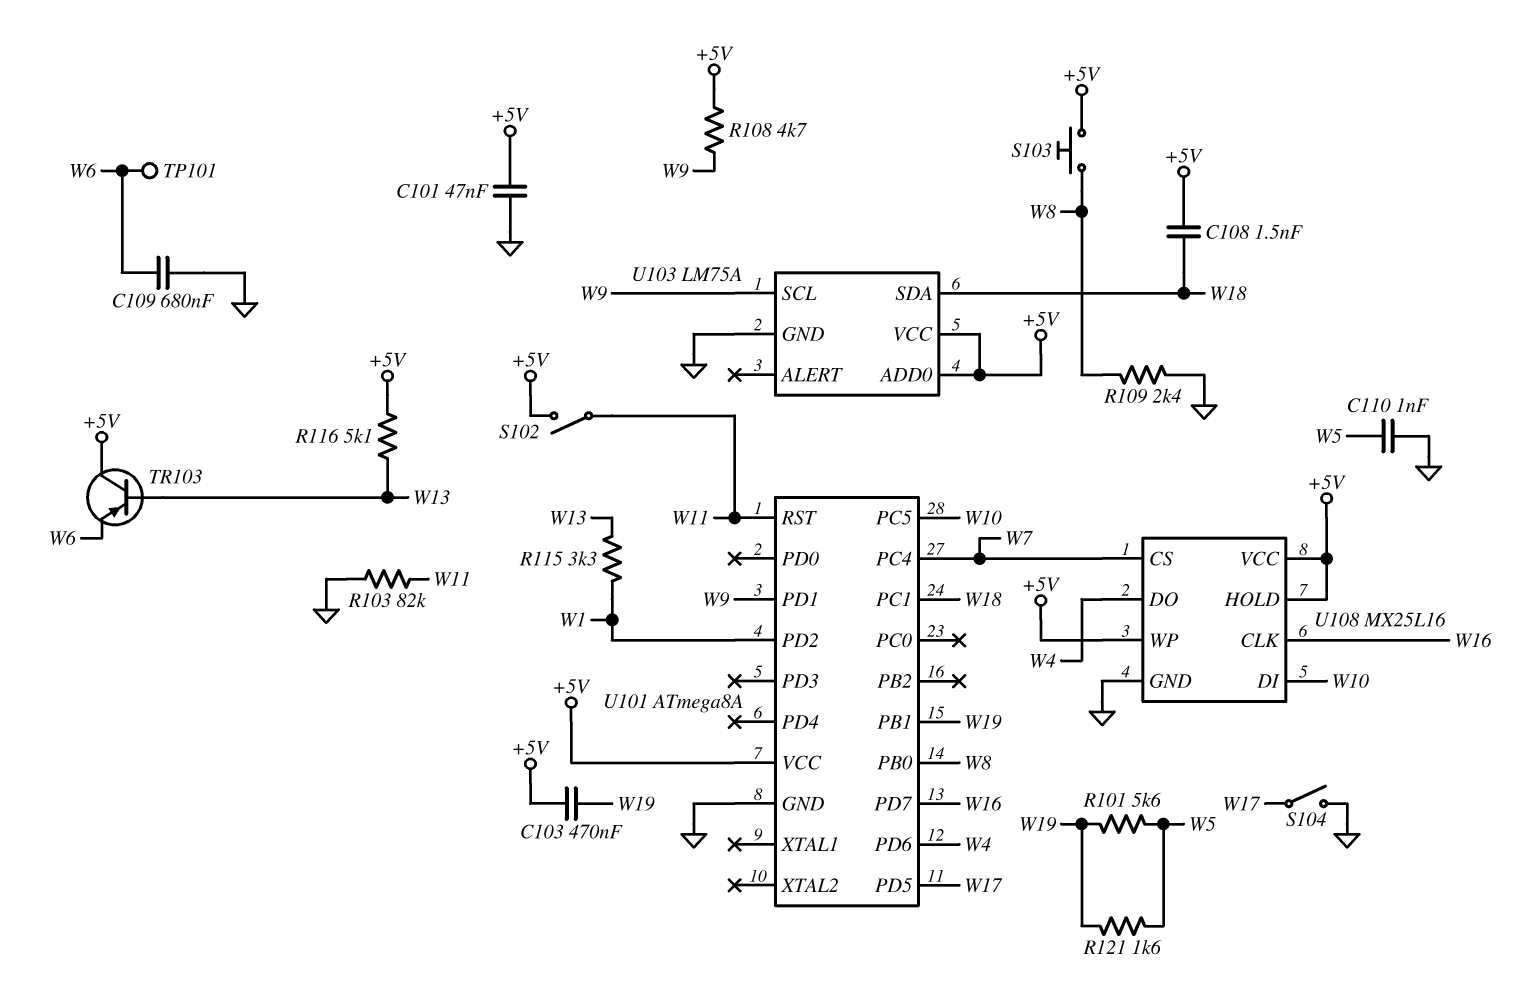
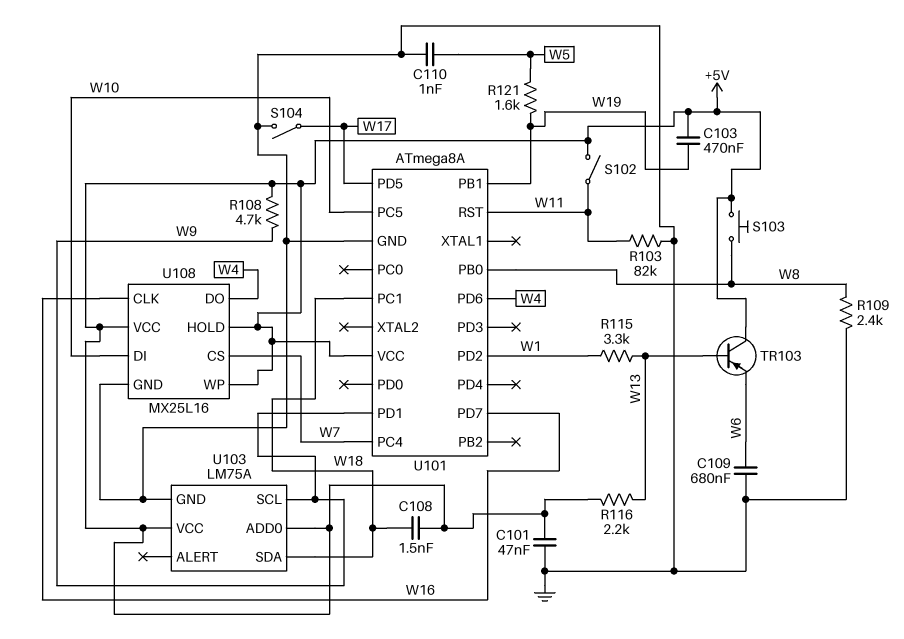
R101: 5.6k (W5, W19) -> none
R116: 5.1k (+5V, W13) -> 2.2k (+5V, W13)
TP101: test point (W6) -> none

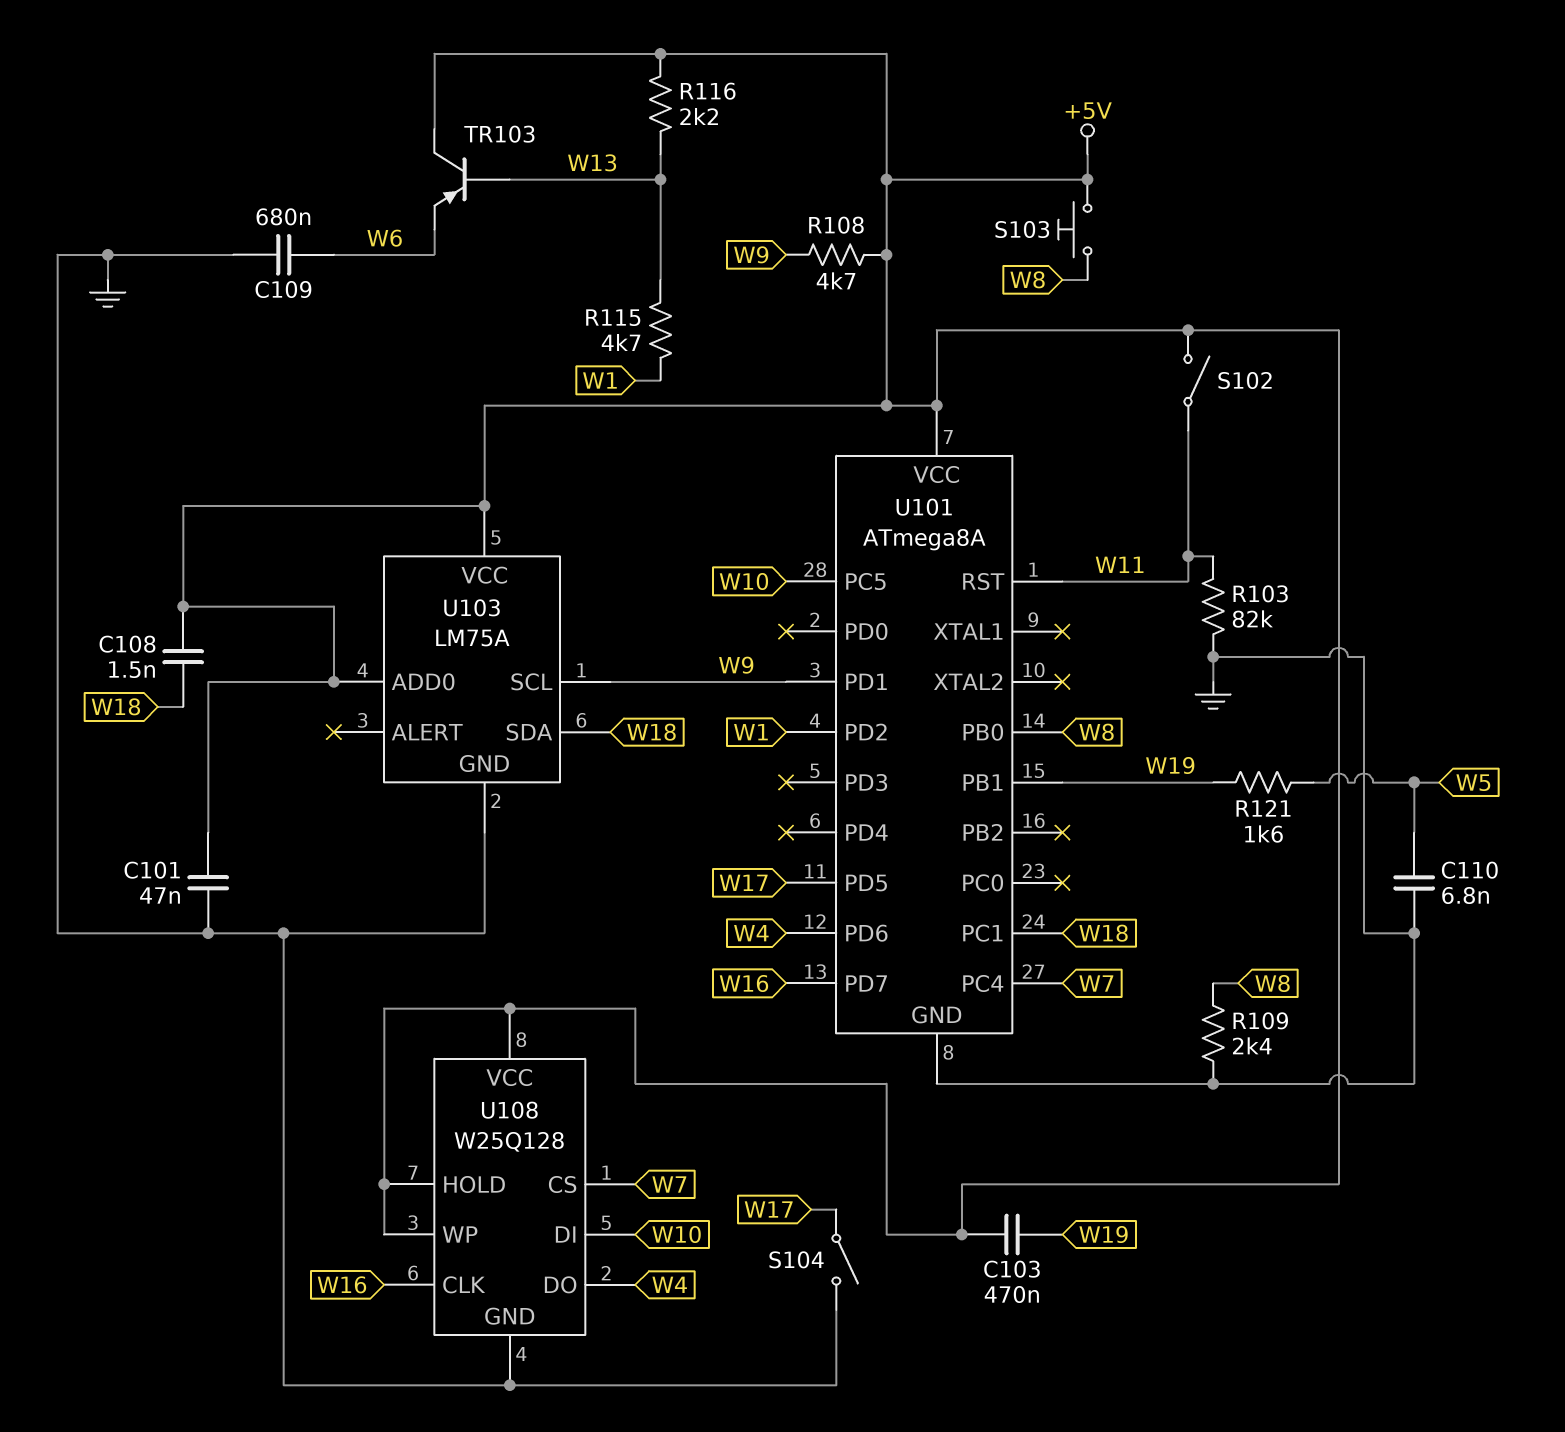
C110: 1nF (GND, W5) -> 6.8nF (GND, W5)
R115: 3.3k (W1, W13) -> 4.7k (W1, W13)
U108: MX25L16 -> W25Q128

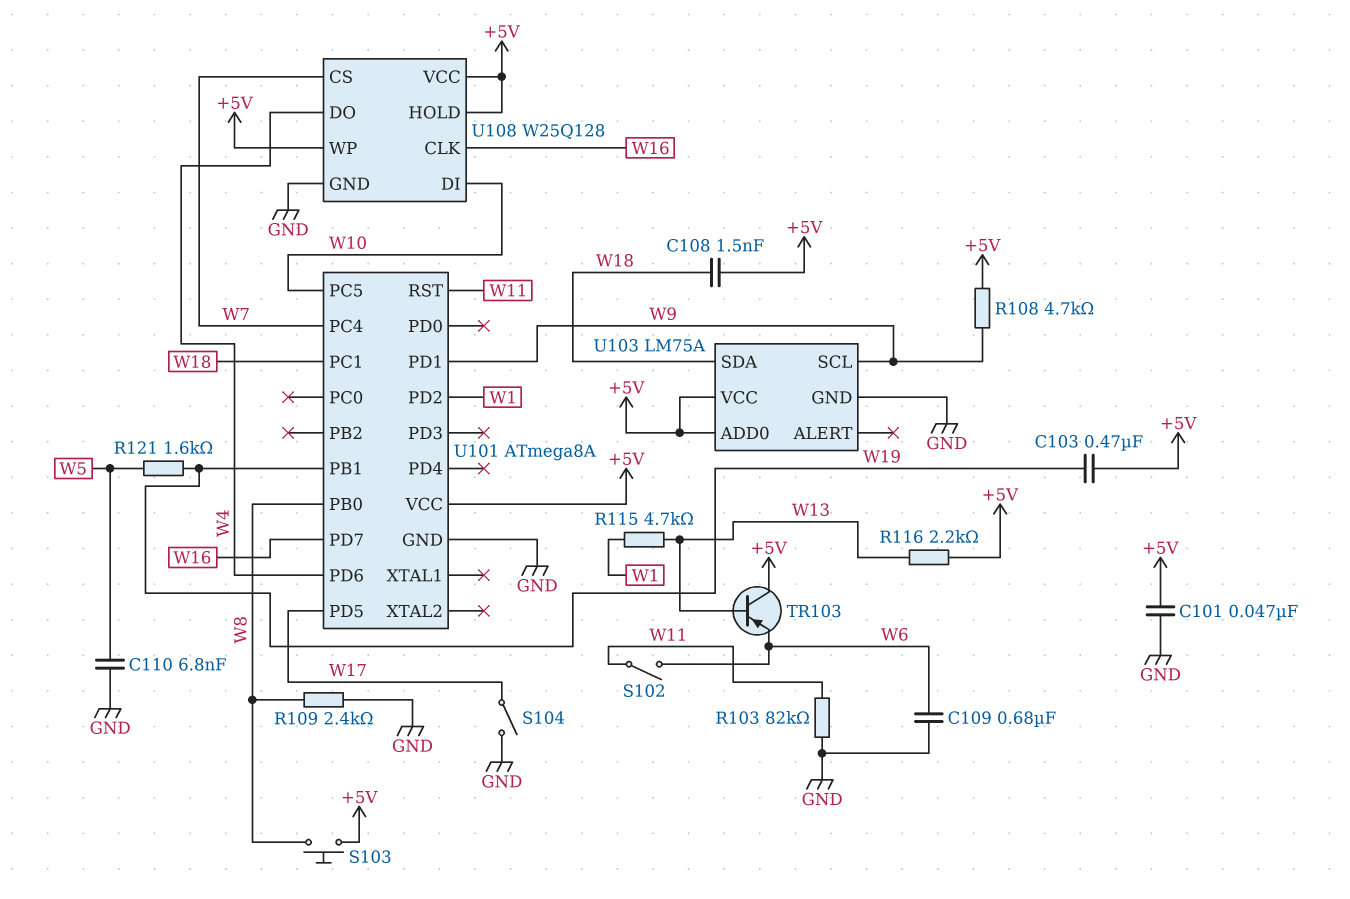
S102: switch (+5V, W11) -> switch (W6, W11)

